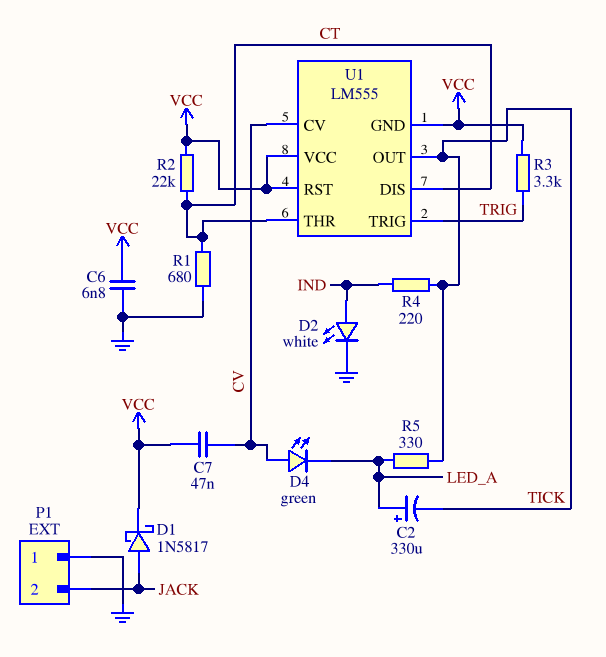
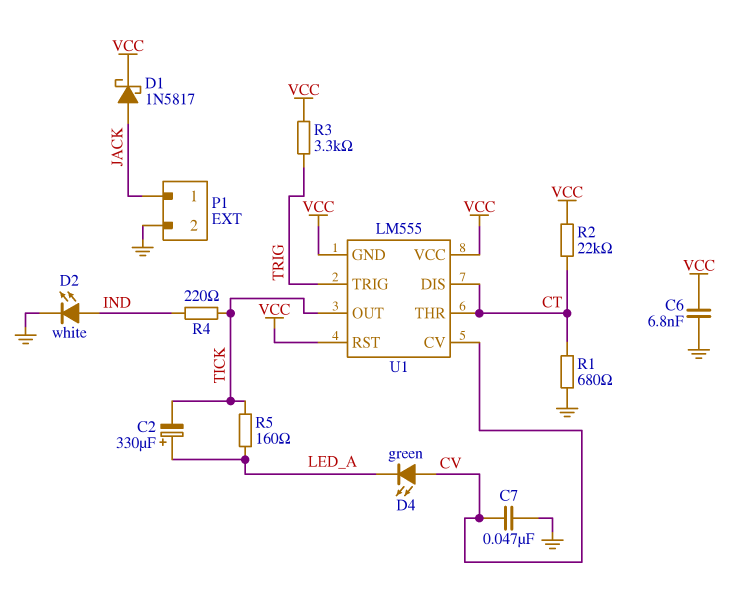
C7: 47nF (CV, VCC) -> 47nF (CV, GND)
P1 pin 1: GND -> JACK
P1 pin 2: JACK -> GND
R5: 330 (LED_A, TICK) -> 160 (LED_A, TICK)

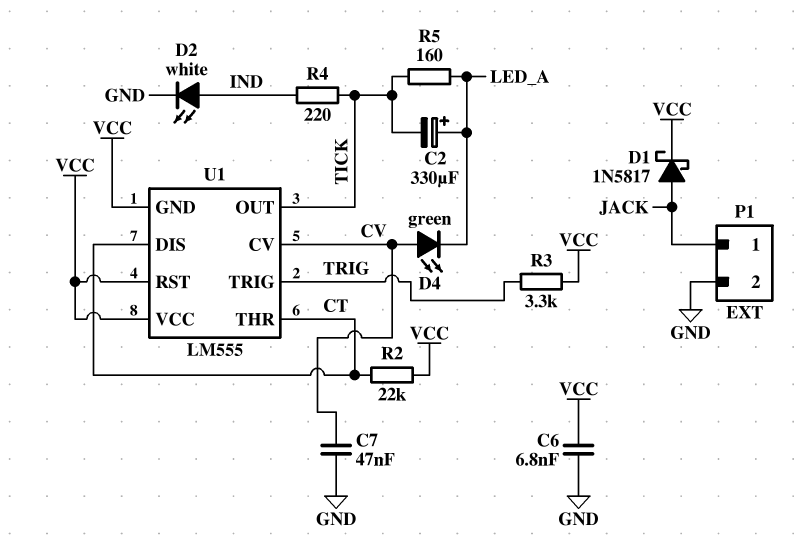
R1: 680 (CT, GND) -> none

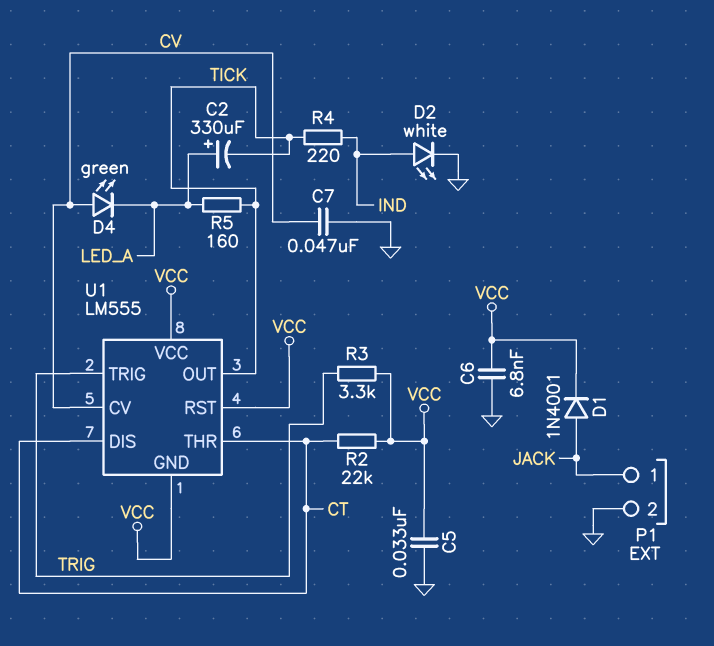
C5: none -> 33nF (GND, VCC)
D1: schottky 1N5817 (A JACK, K VCC) -> diode 1N4001 (A JACK, K VCC)

